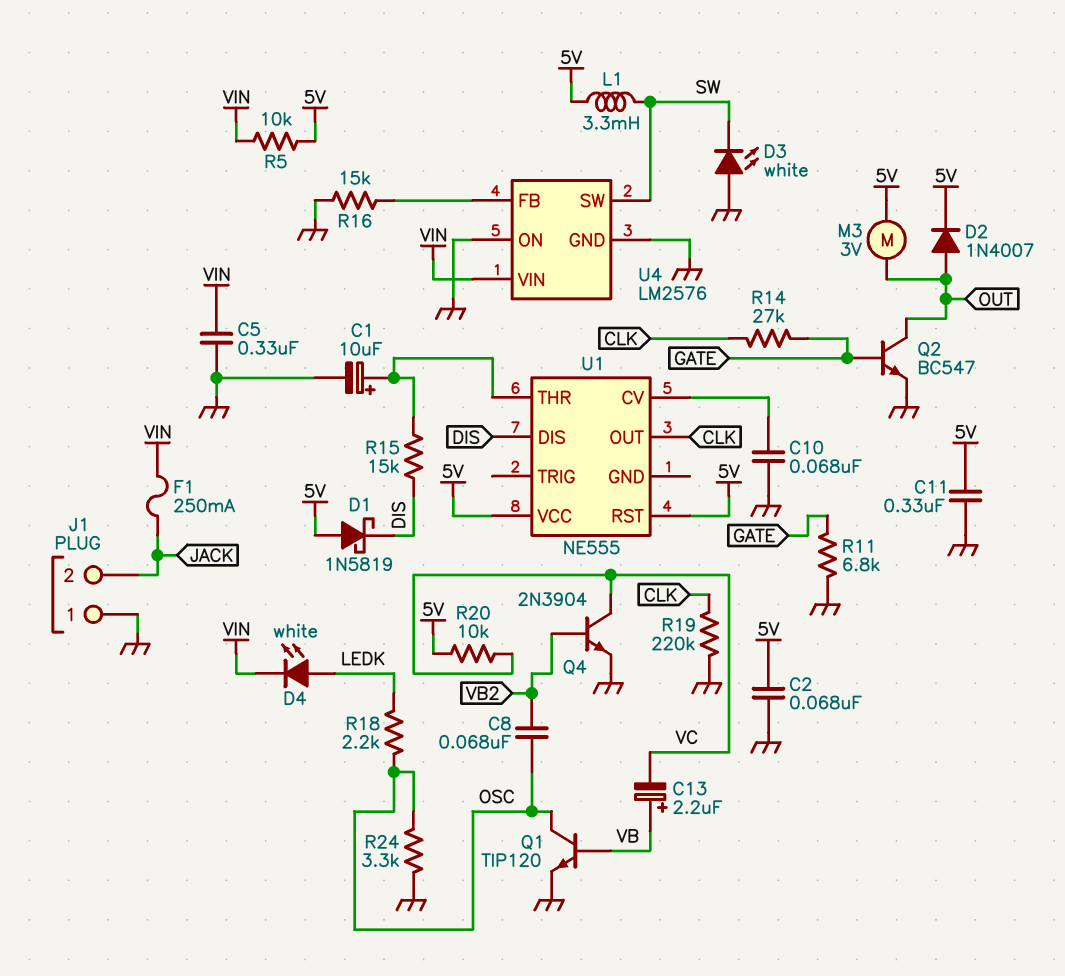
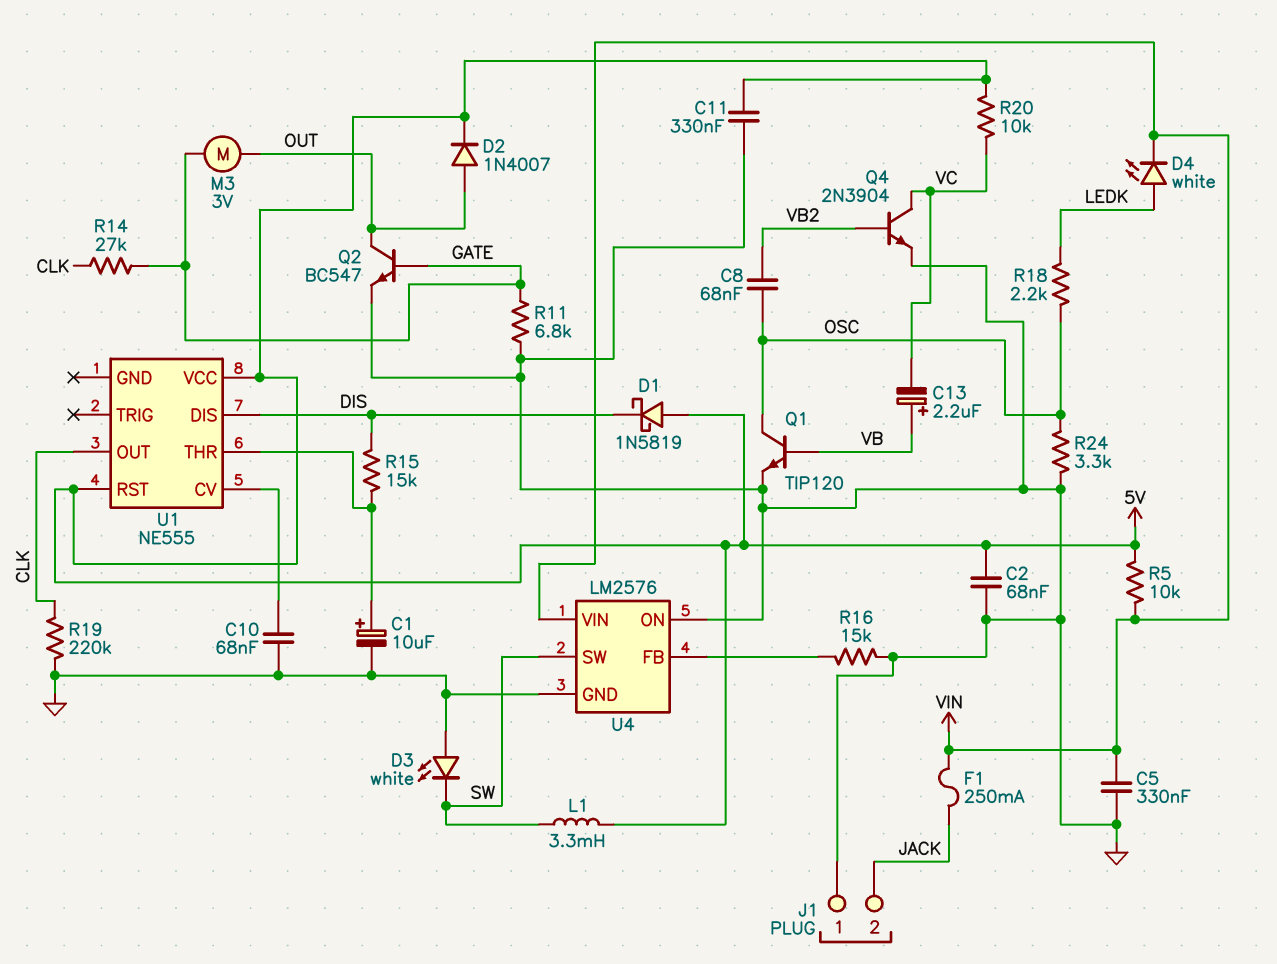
M3: motor 3V (5V, OUT) -> motor 3V (GATE, OUT)

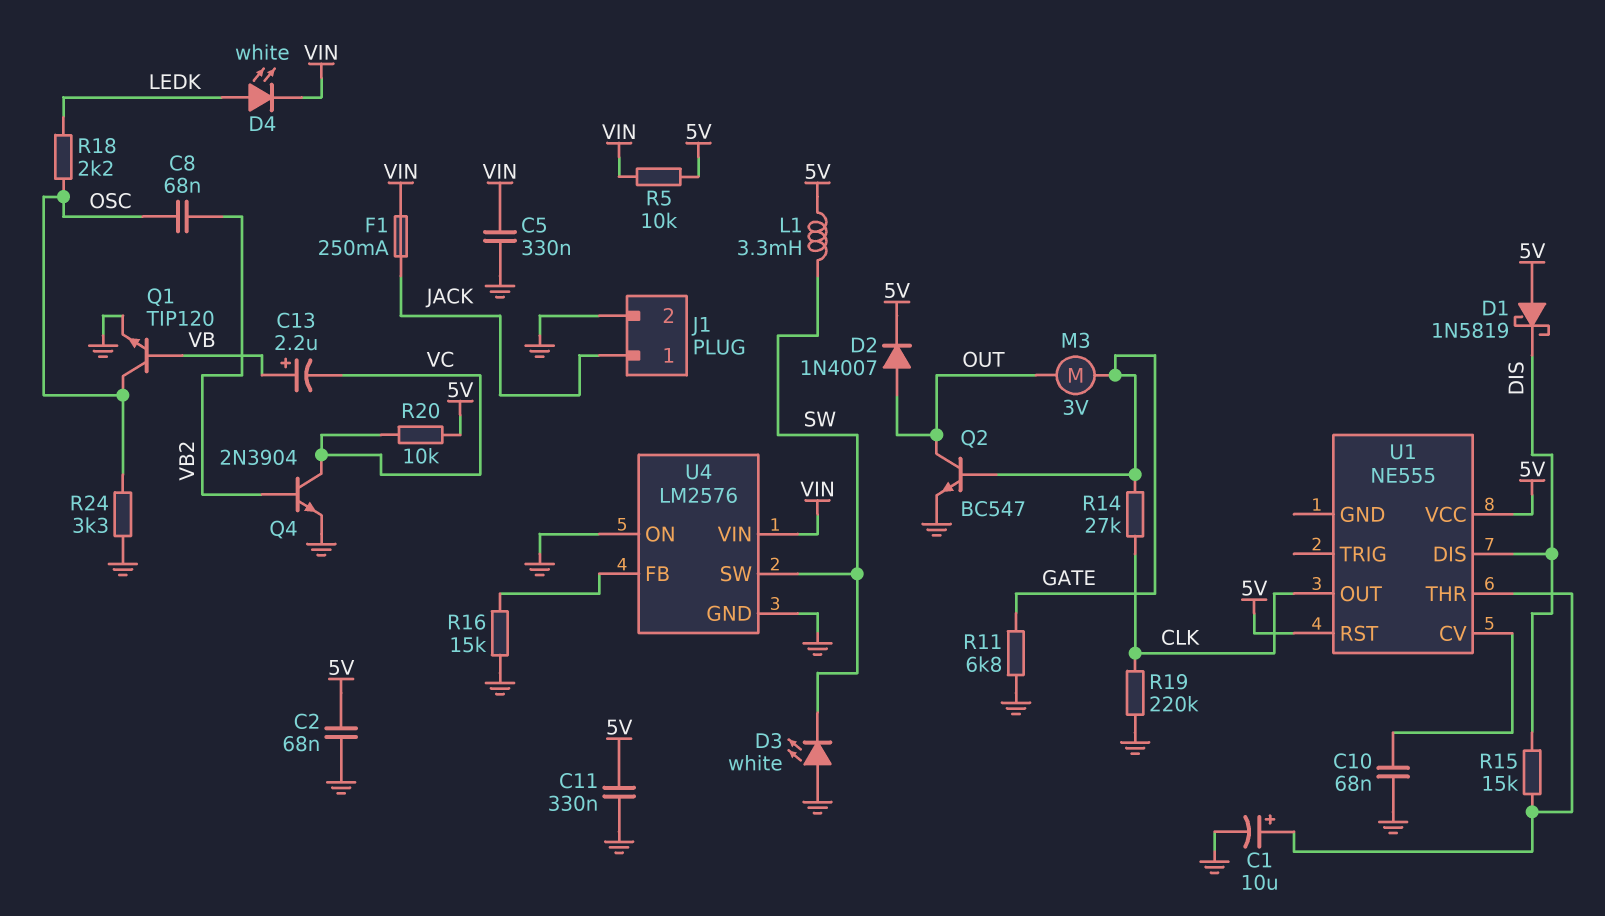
J1 pin 1: GND -> JACK
J1 pin 2: JACK -> GND

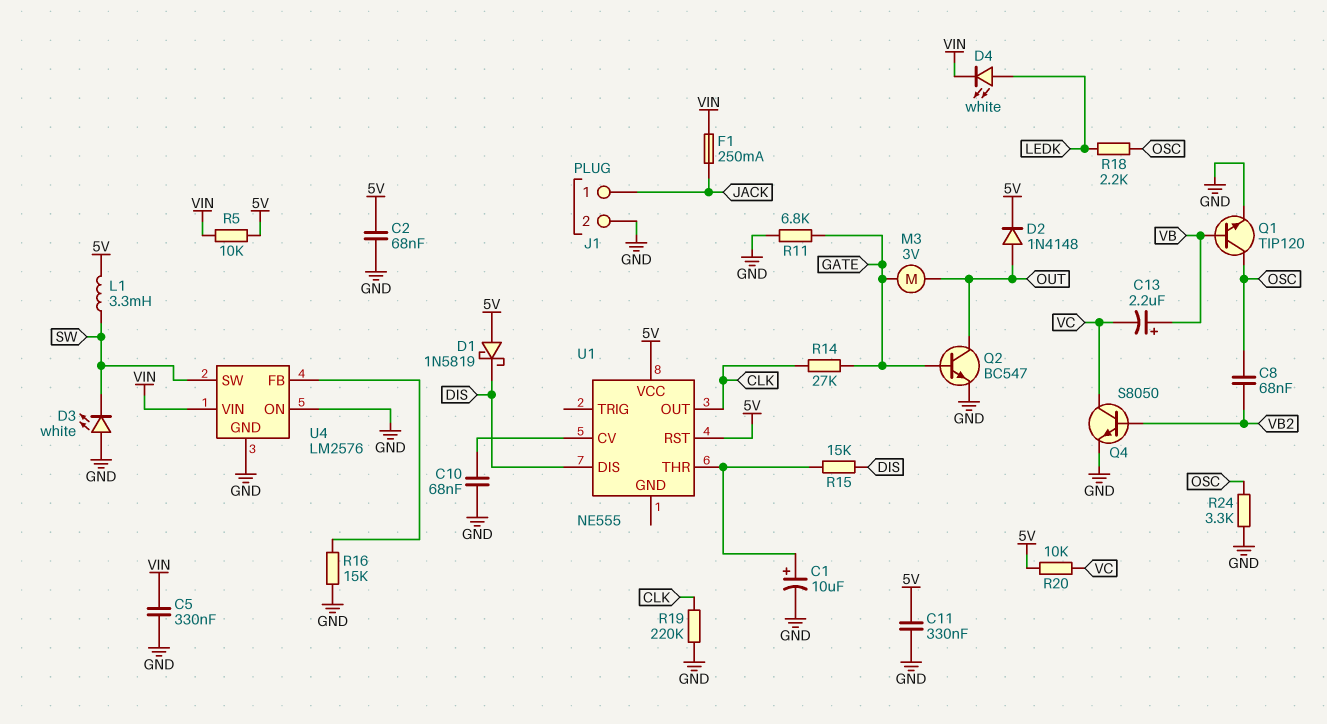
D2: diode 1N4007 (A OUT, K 5V) -> diode 1N4148 (A OUT, K 5V)
Q4: NPN 2N3904 (B VB2, C VC, E GND) -> NPN S8050 (B VB2, C VC, E GND)

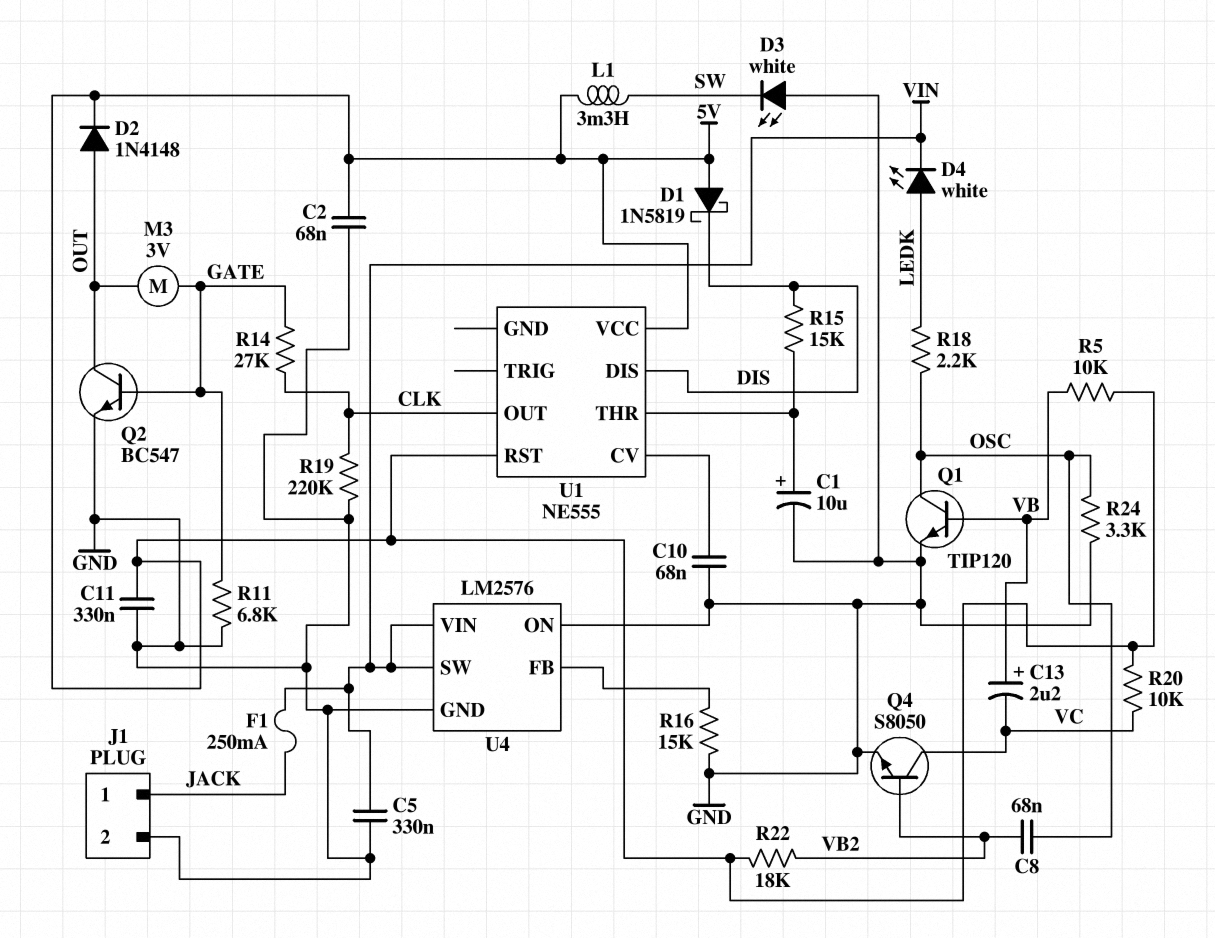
R5: 10k (5V, VIN) -> 10k (5V, VB)
R22: none -> 18k (5V, VB2)
U4 pin SW: SW -> VIN

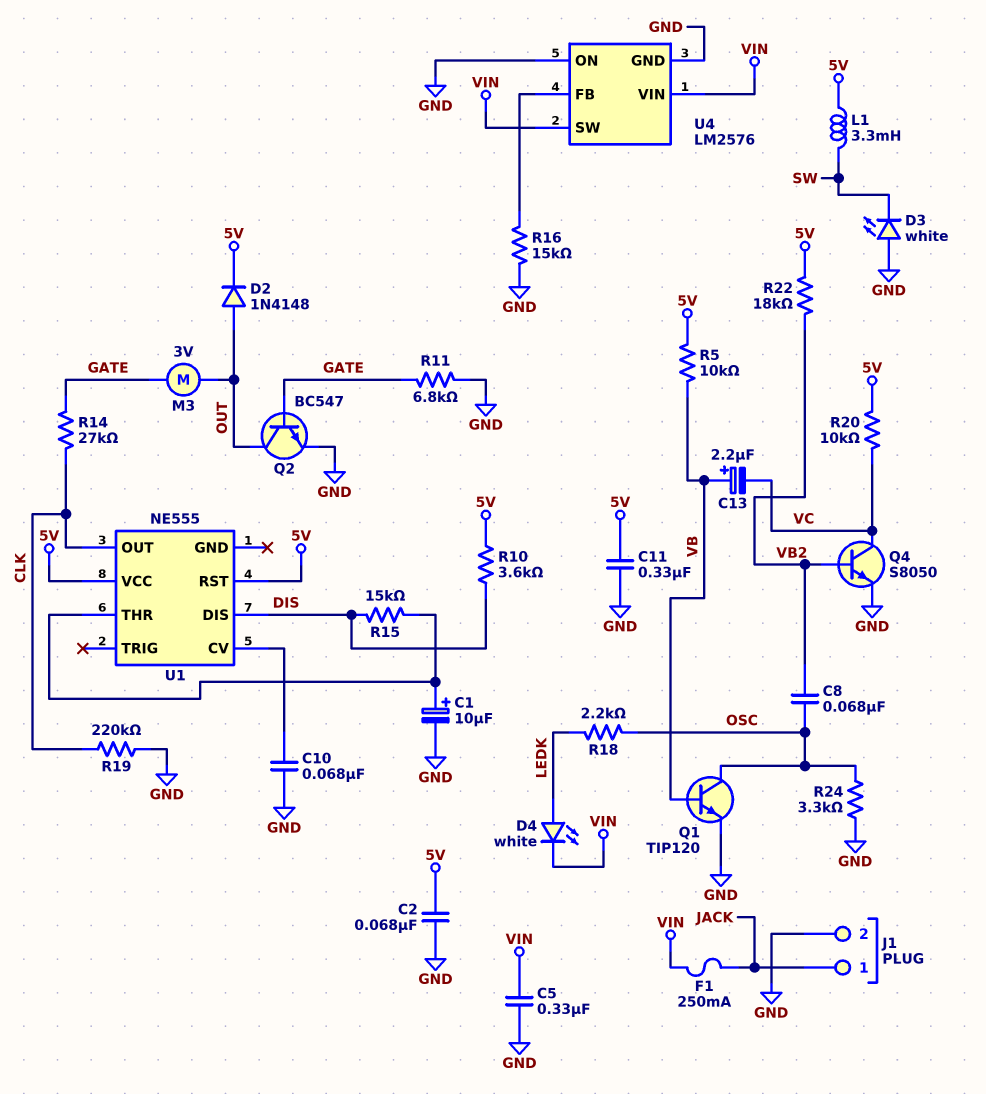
D1: schottky 1N5819 (A 5V, K DIS) -> none
R10: none -> 3.6k (5V, DIS)

